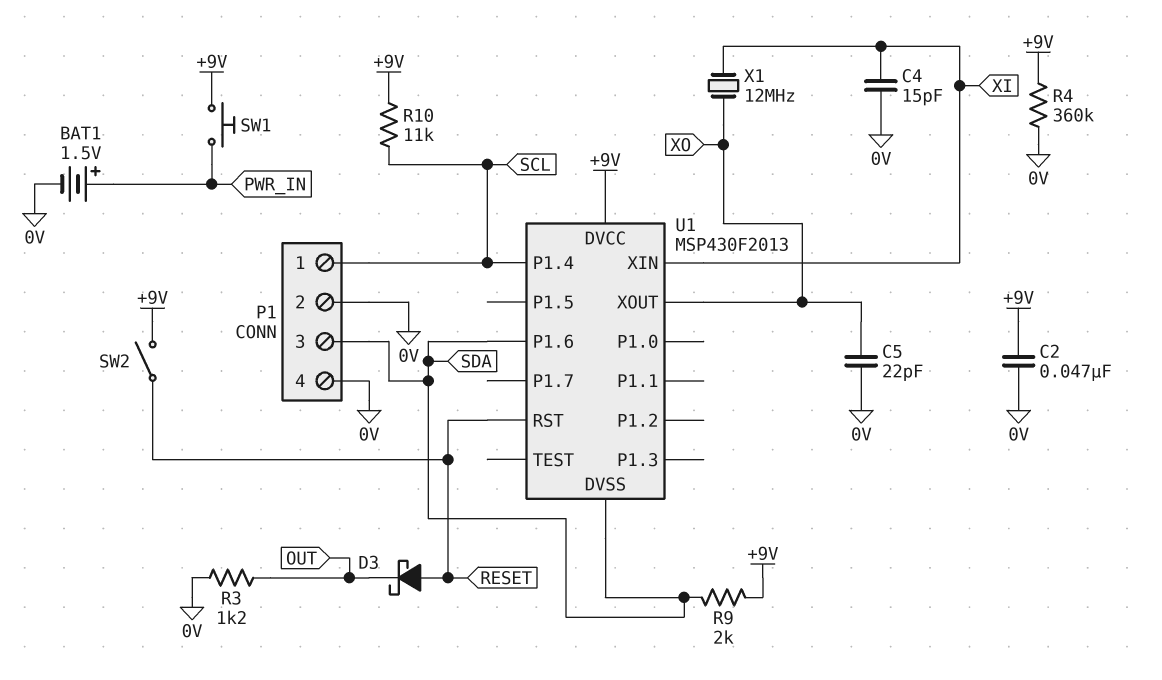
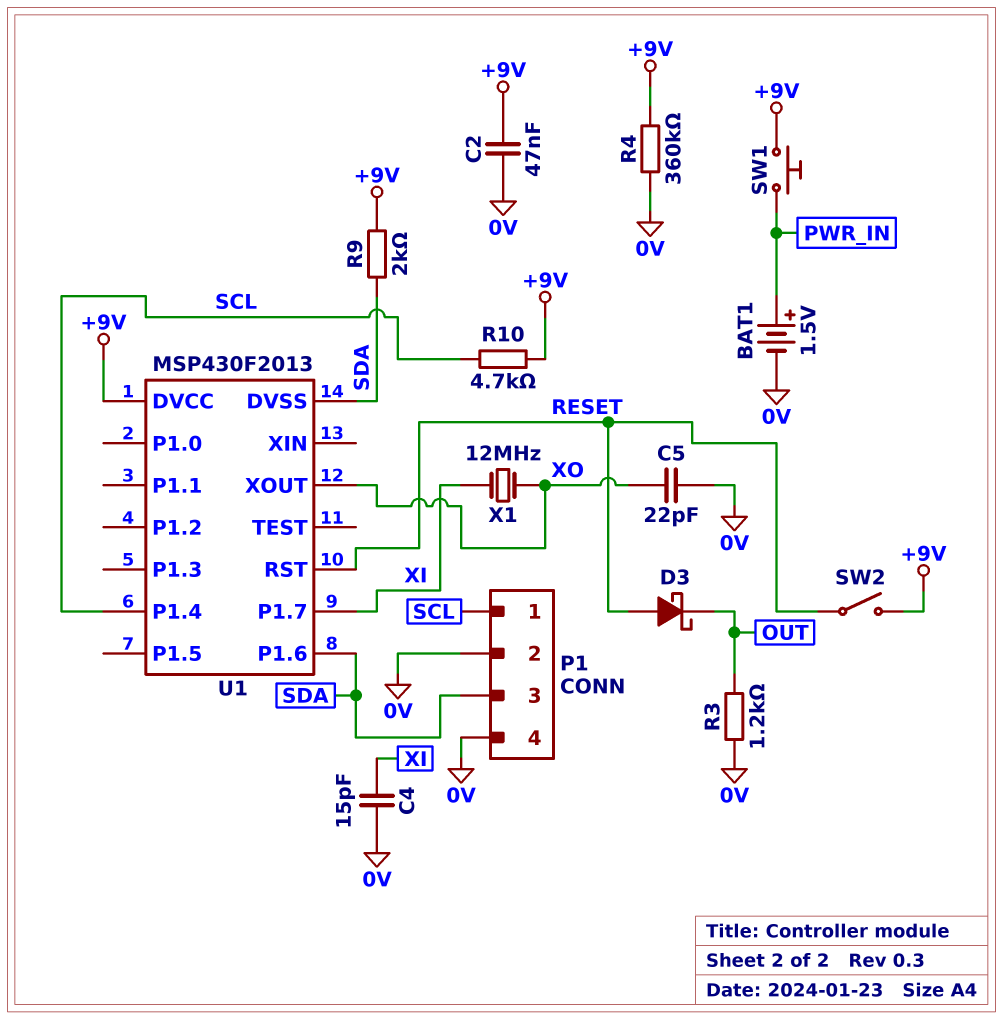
R10: 11k (+9V, SCL) -> 4.7k (+9V, SCL)
U1 pin P1.7: none -> XI
U1 pin XIN: XI -> none

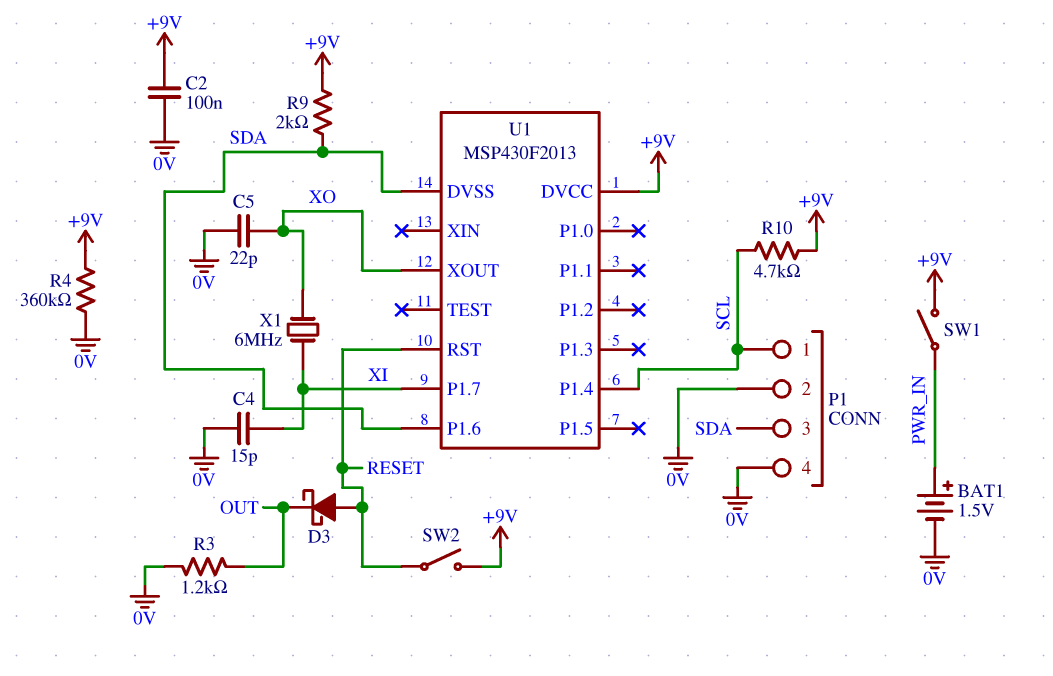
C2: 47nF (+9V, 0V) -> 100nF (+9V, 0V)
SW1: button (+9V, PWR_IN) -> switch (+9V, PWR_IN)
X1: 12MHz (XI, XO) -> 6MHz (XI, XO)

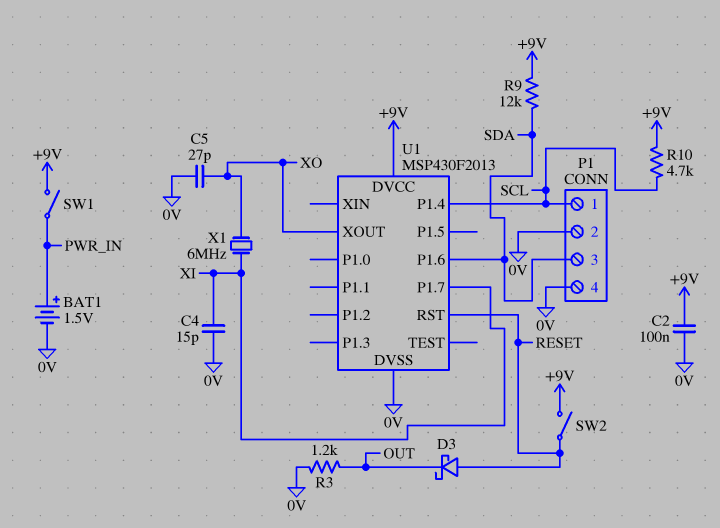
C5: 22pF (0V, XO) -> 27pF (0V, XO)
R4: 360k (+9V, 0V) -> none
R9: 2k (+9V, SDA) -> 12k (+9V, SDA)
U1 pin DVSS: SDA -> 0V

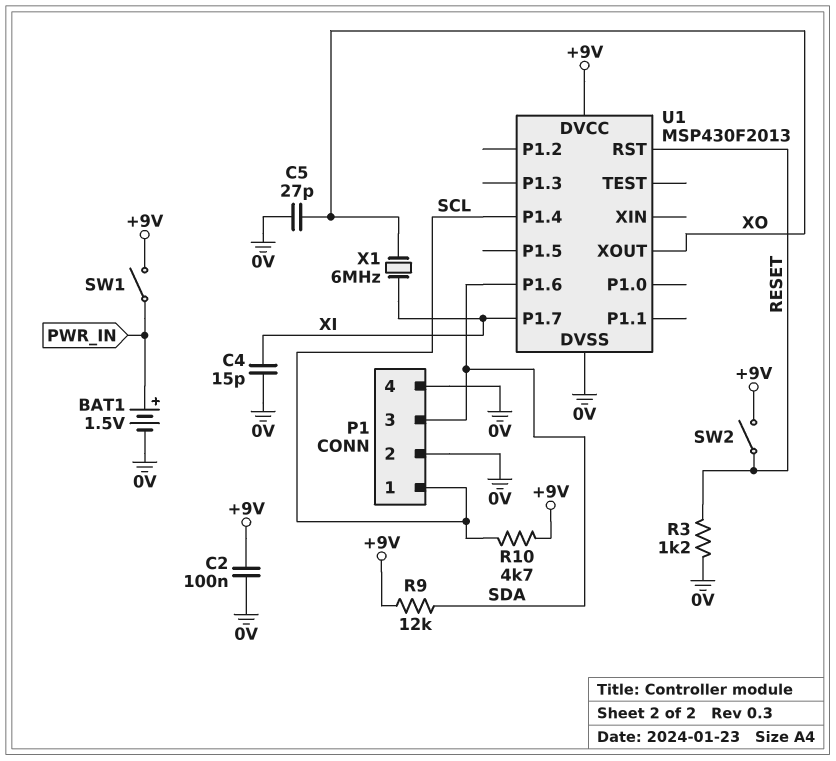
D3: schottky (A RESET, K OUT) -> none
R3: 1.2k (0V, OUT) -> 1.2k (0V, RESET)

